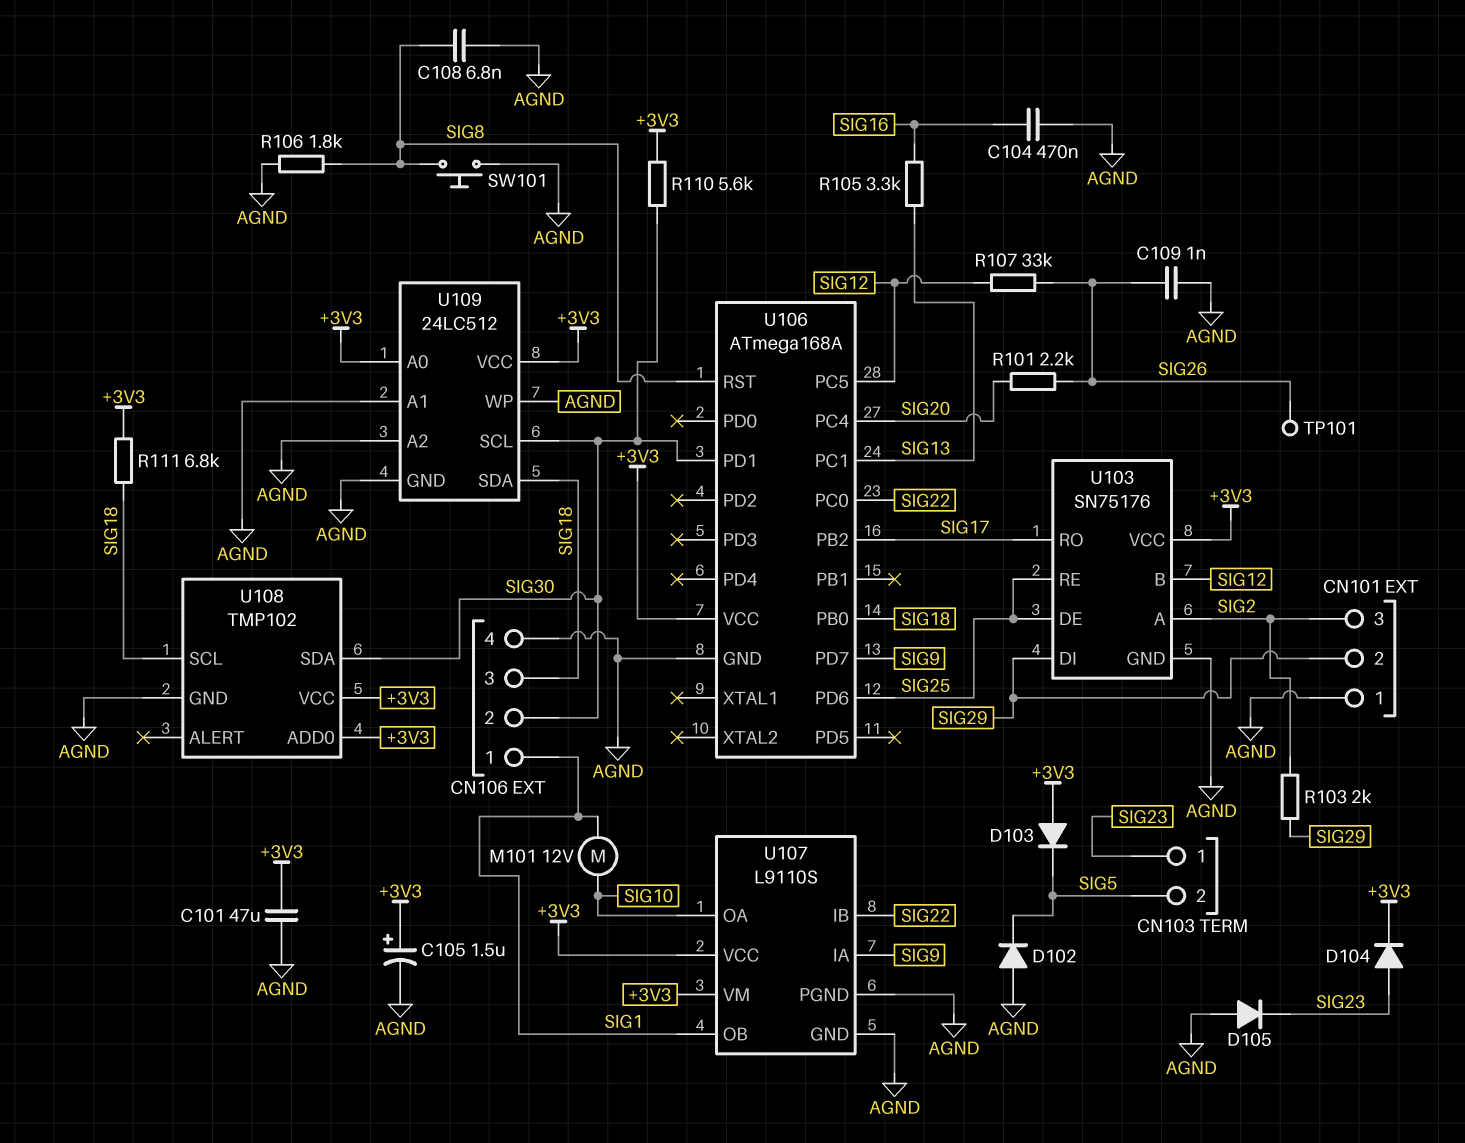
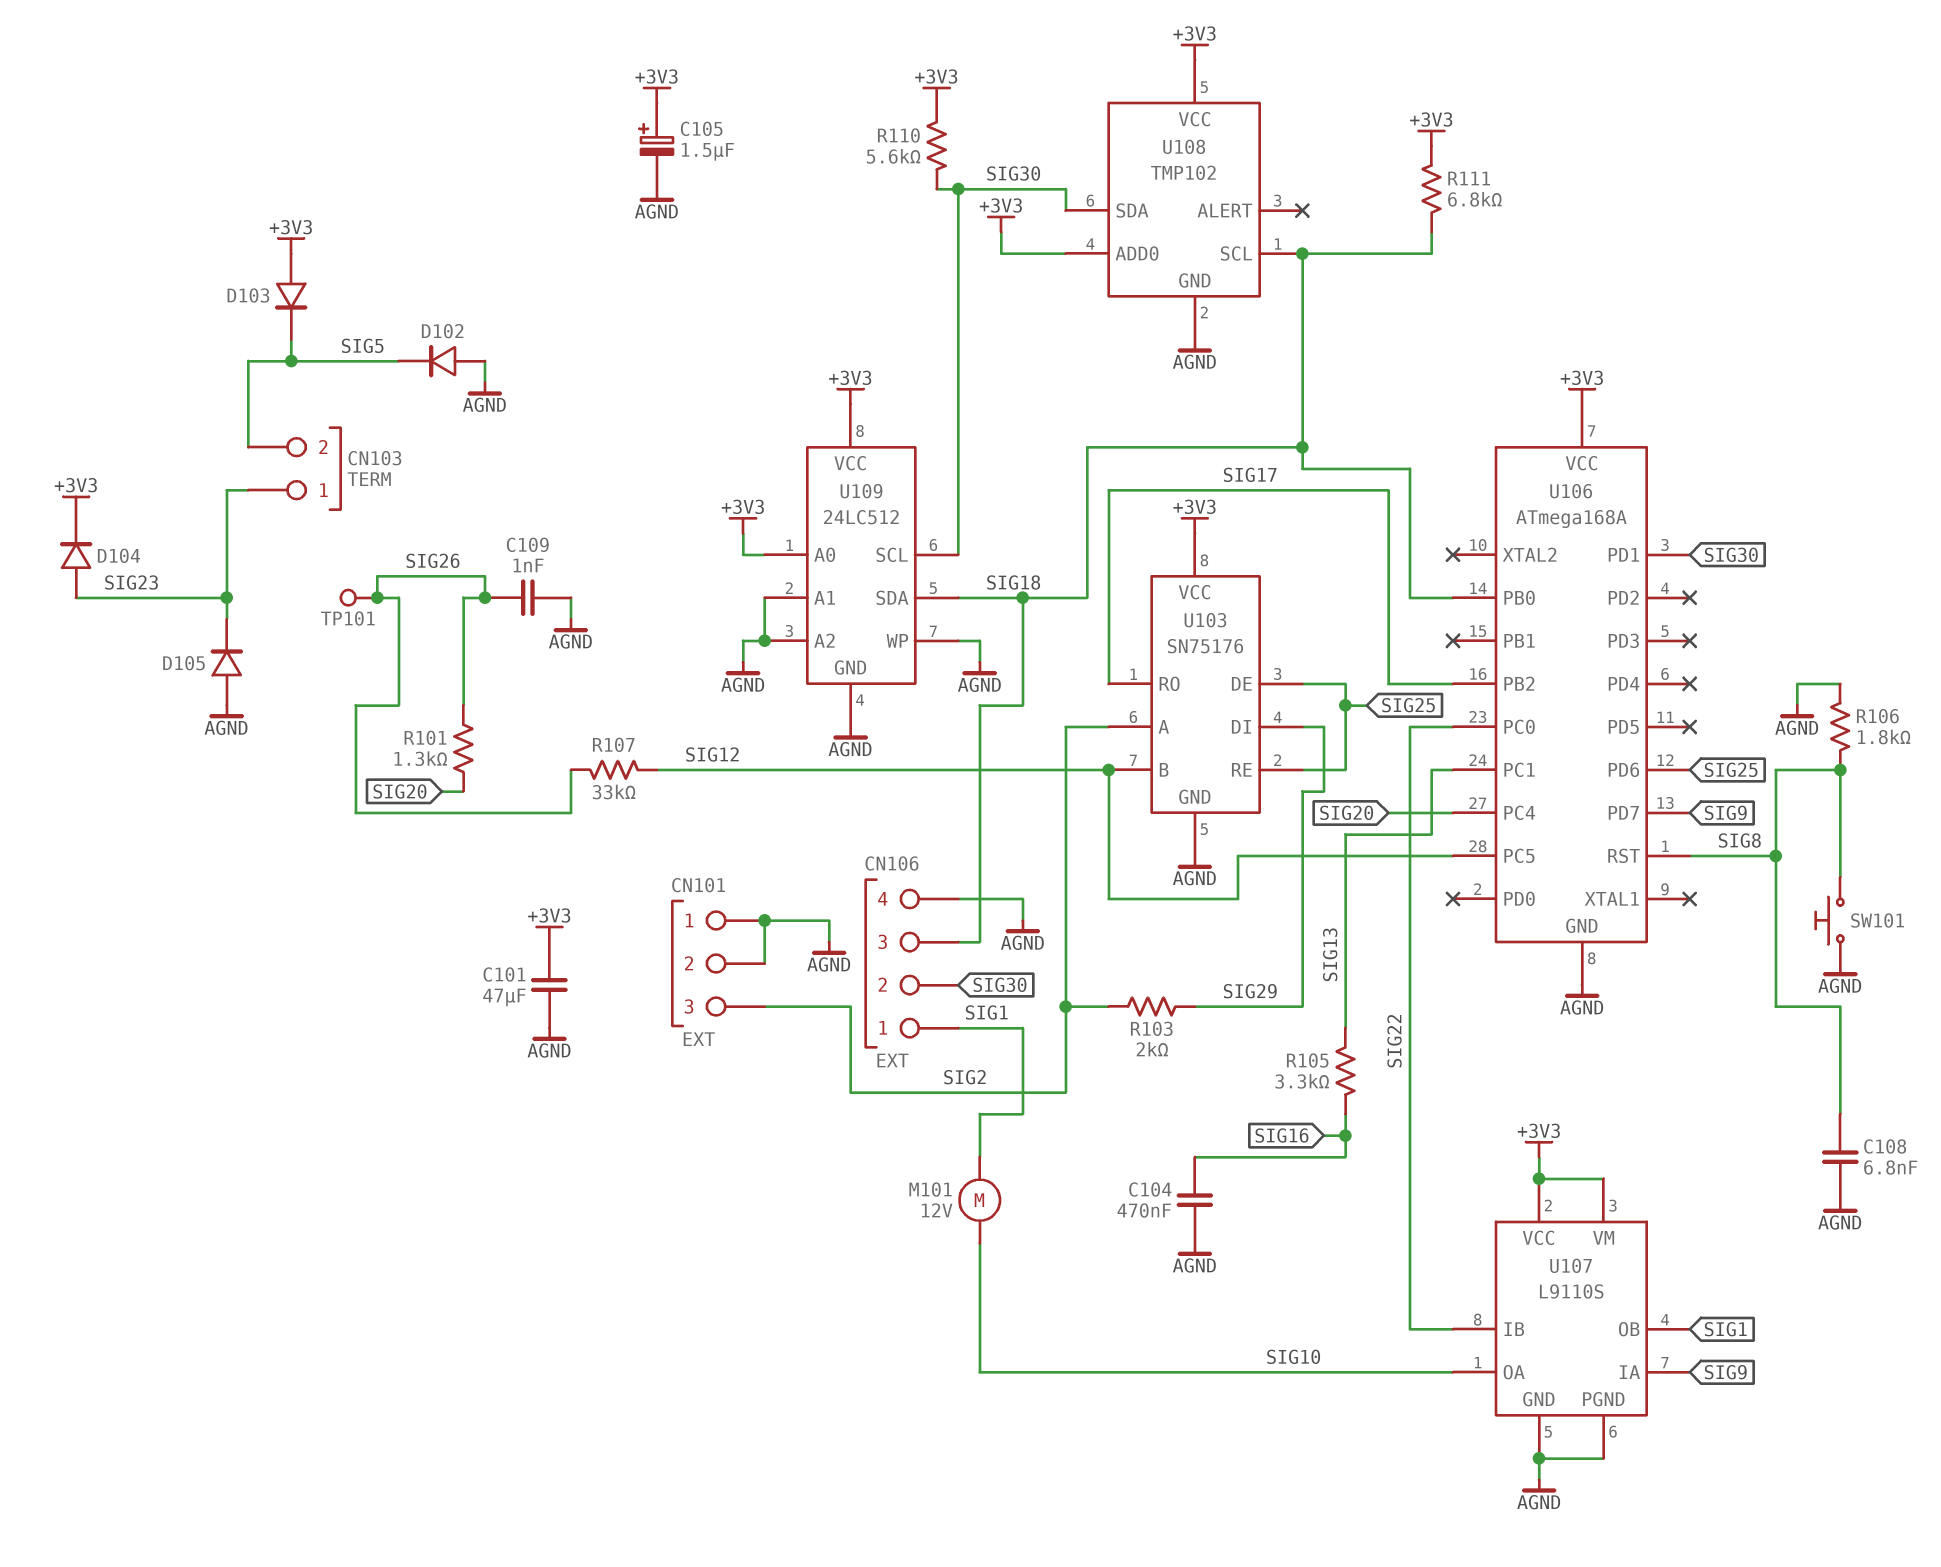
CN101 pin 2: SIG29 -> AGND
R101: 2.2k (SIG20, SIG26) -> 1.3k (SIG20, SIG26)

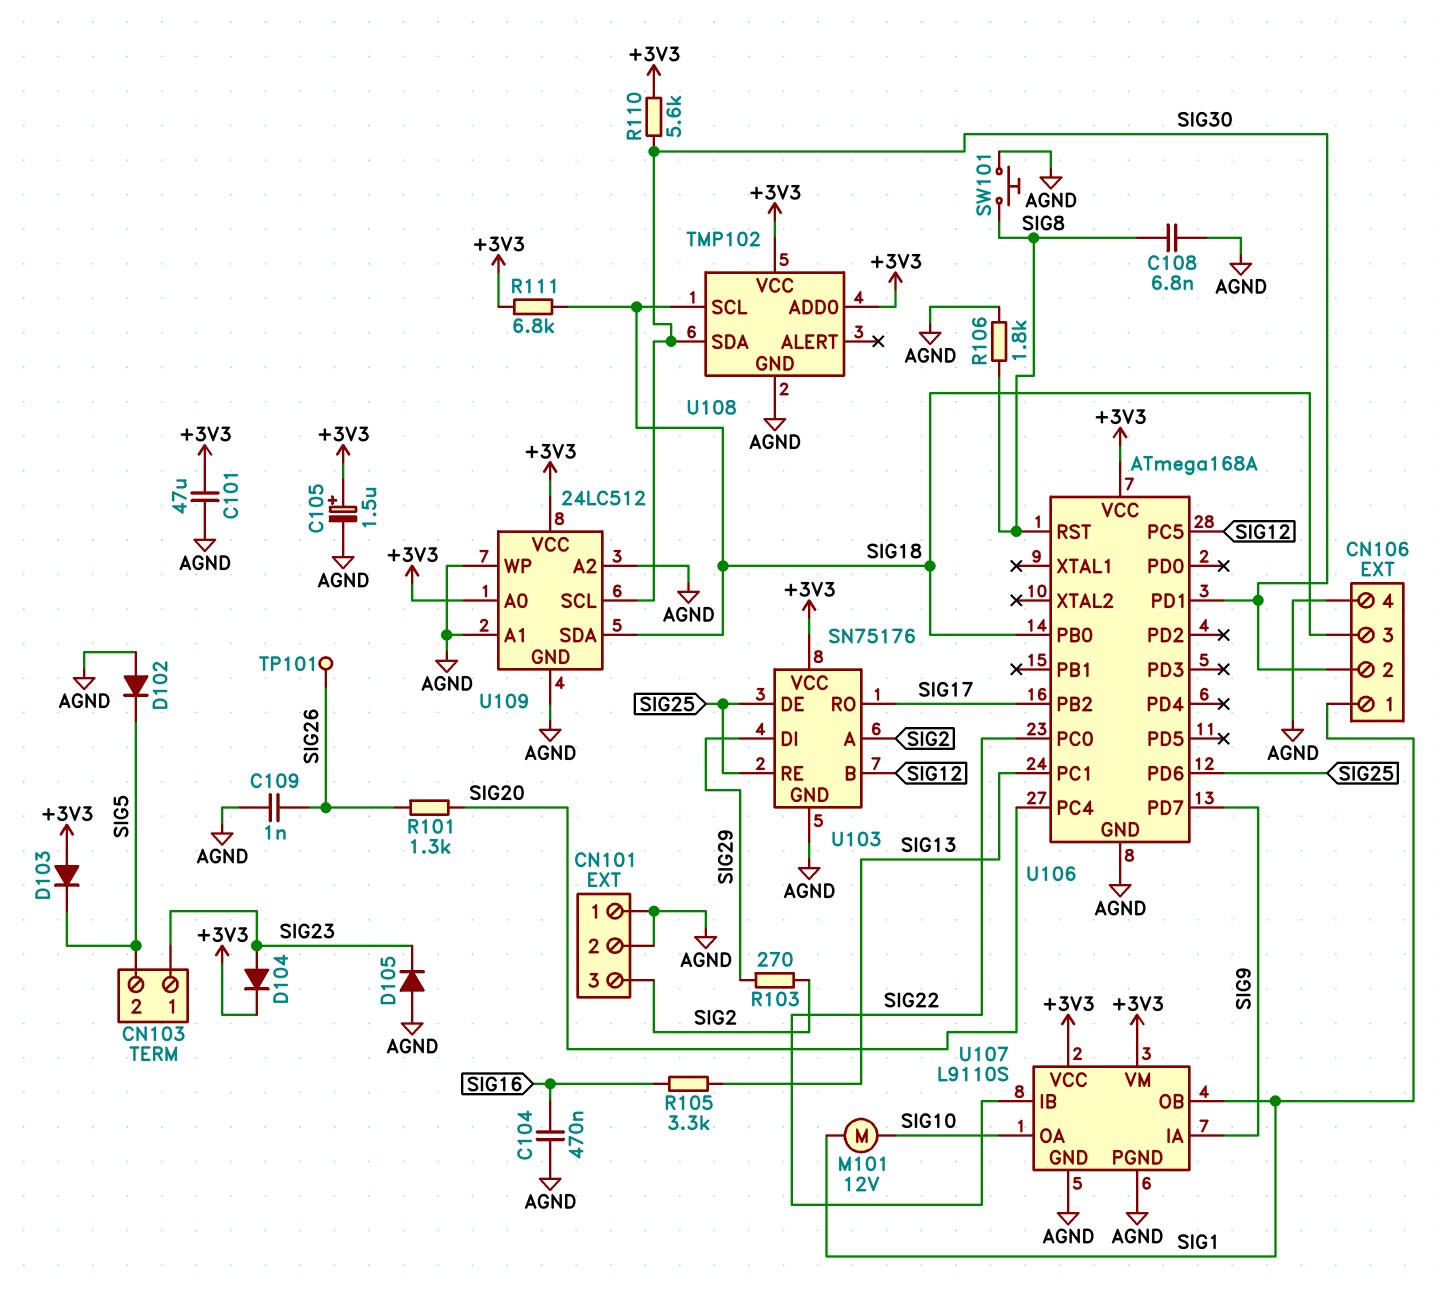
R103: 2k (SIG2, SIG29) -> 270 (SIG2, SIG29)
R107: 33k (SIG12, SIG26) -> none

